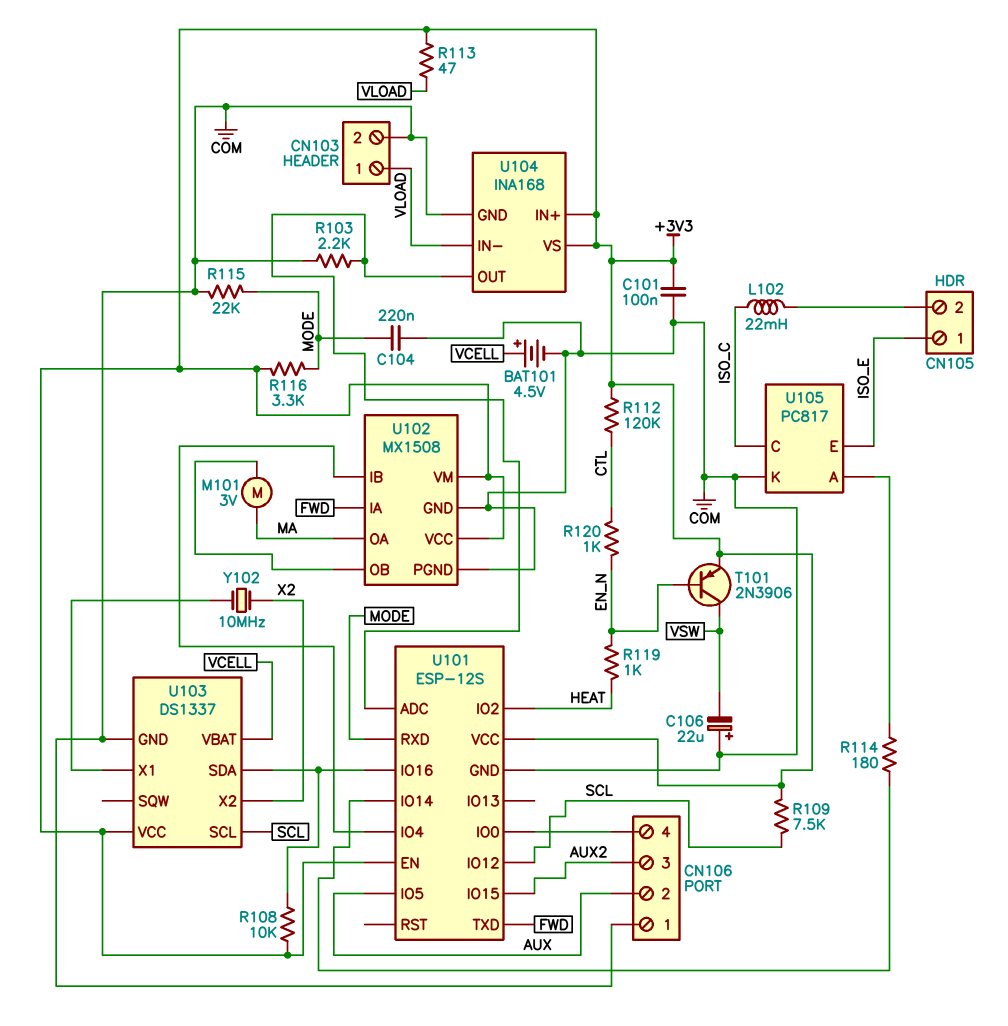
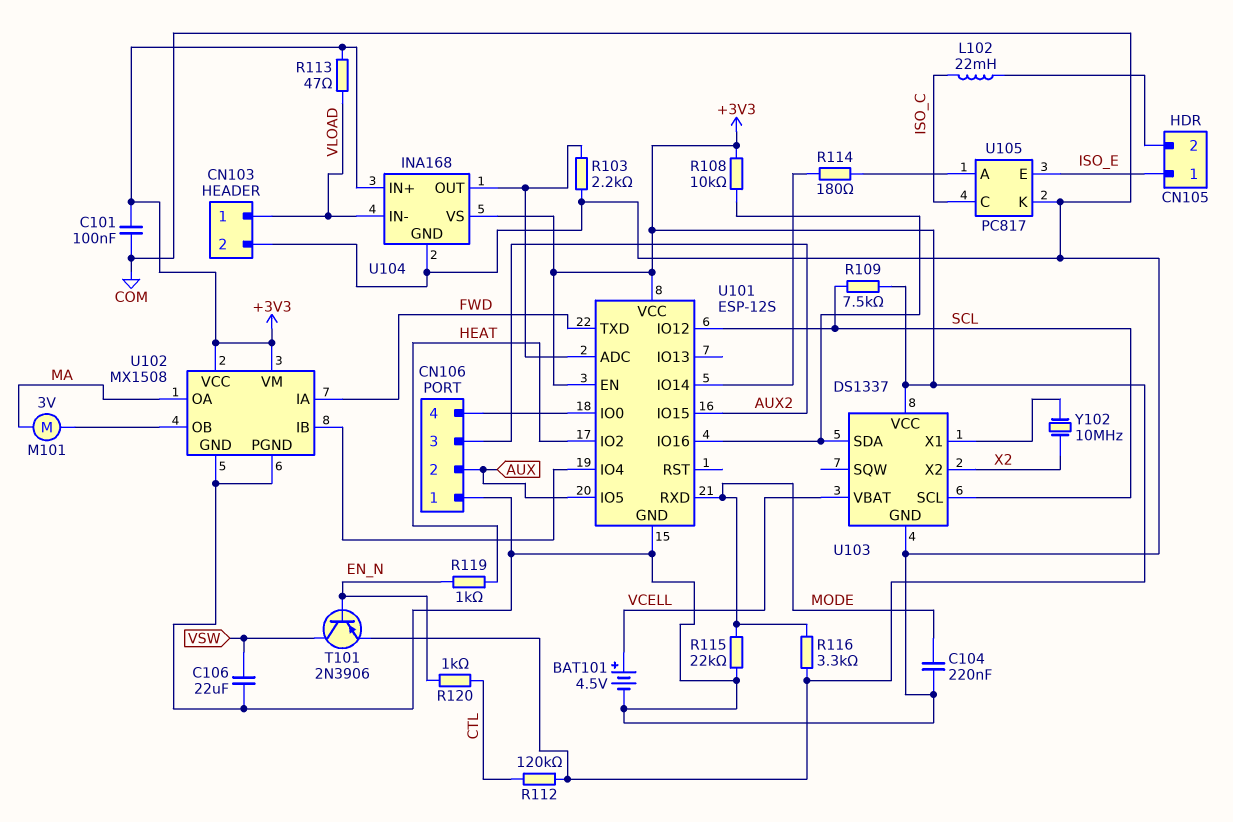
C106: 22uF (plus COM, minus VSW) -> 22uF (COM, VSW)

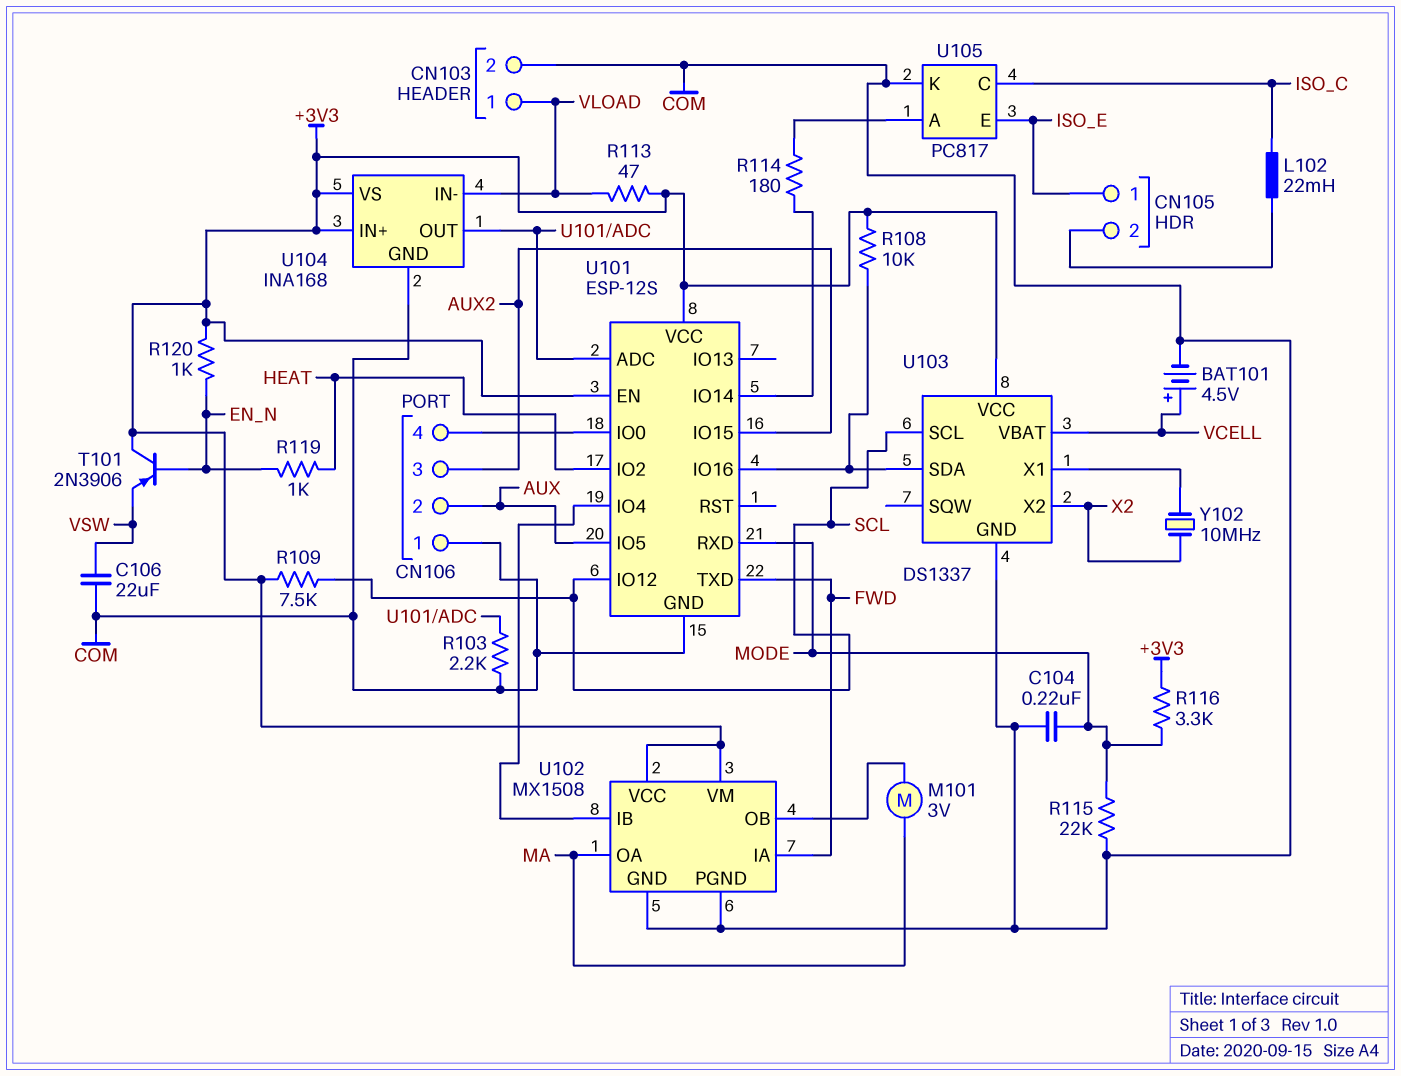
C101: 100nF (+3V3, COM) -> none
R112: 120k (+3V3, CTL) -> none
R120: 1k (CTL, EN_N) -> 1k (+3V3, EN_N)
T101: PNP 2N3906 (B EN_N, C VSW, E +3V3) -> PNP 2N3906 (B EN_N, C +3V3, E VSW)

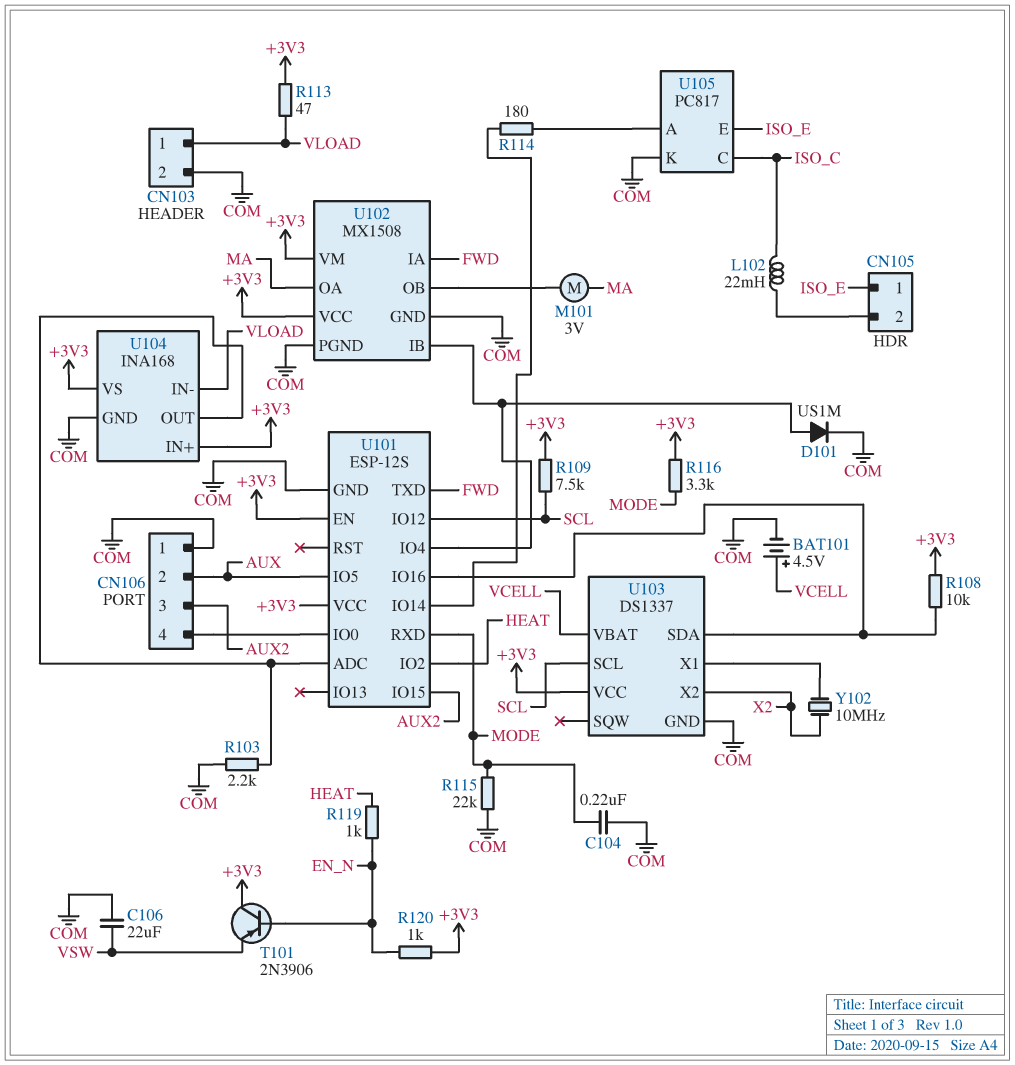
D101: none -> diode US1M (A U101/IO4, K COM)

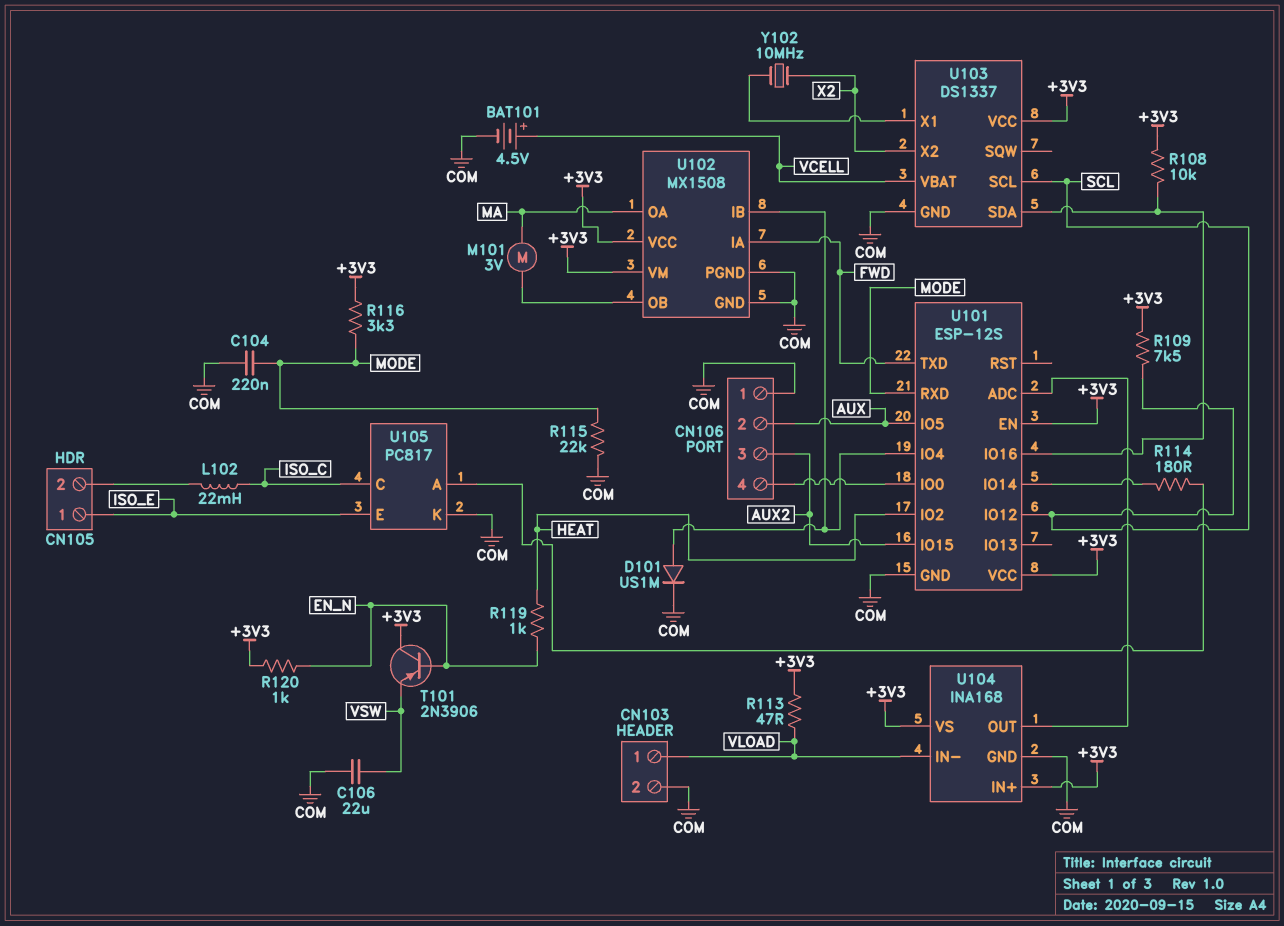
R103: 2.2k (COM, U101/ADC) -> none

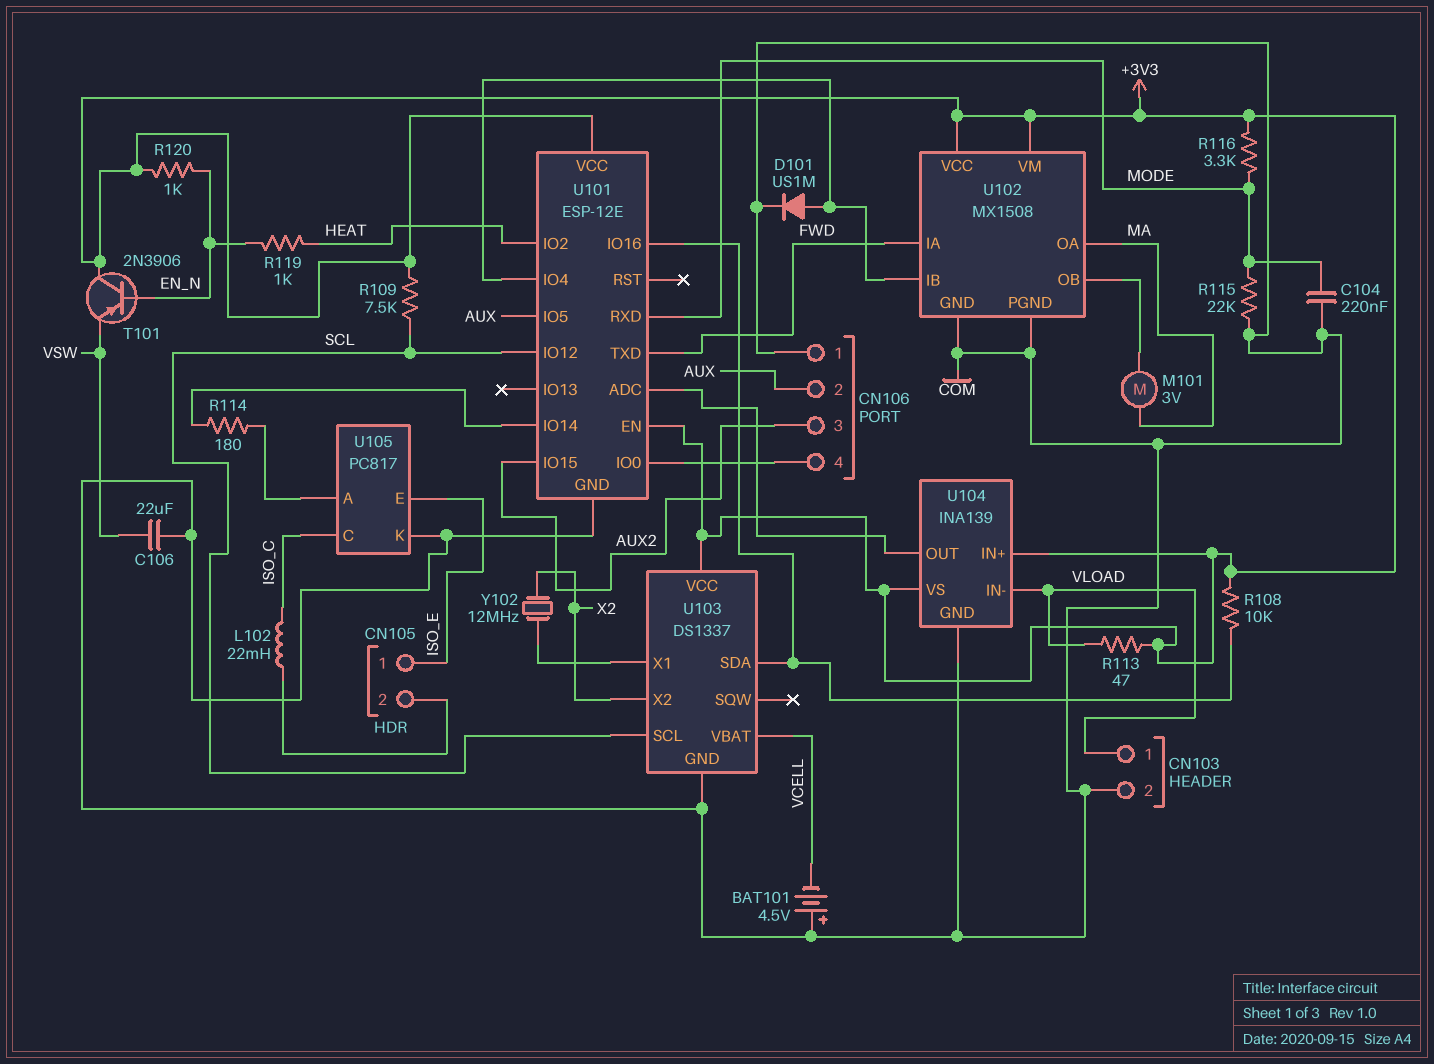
BAT101: 4.5V (plus VCELL, minus COM) -> 4.5V (plus COM, minus VCELL)
U101: ESP-12S -> ESP-12E
U104: INA168 -> INA139
Y102: 10MHz (U103/X1, X2) -> 12MHz (U103/X1, X2)

